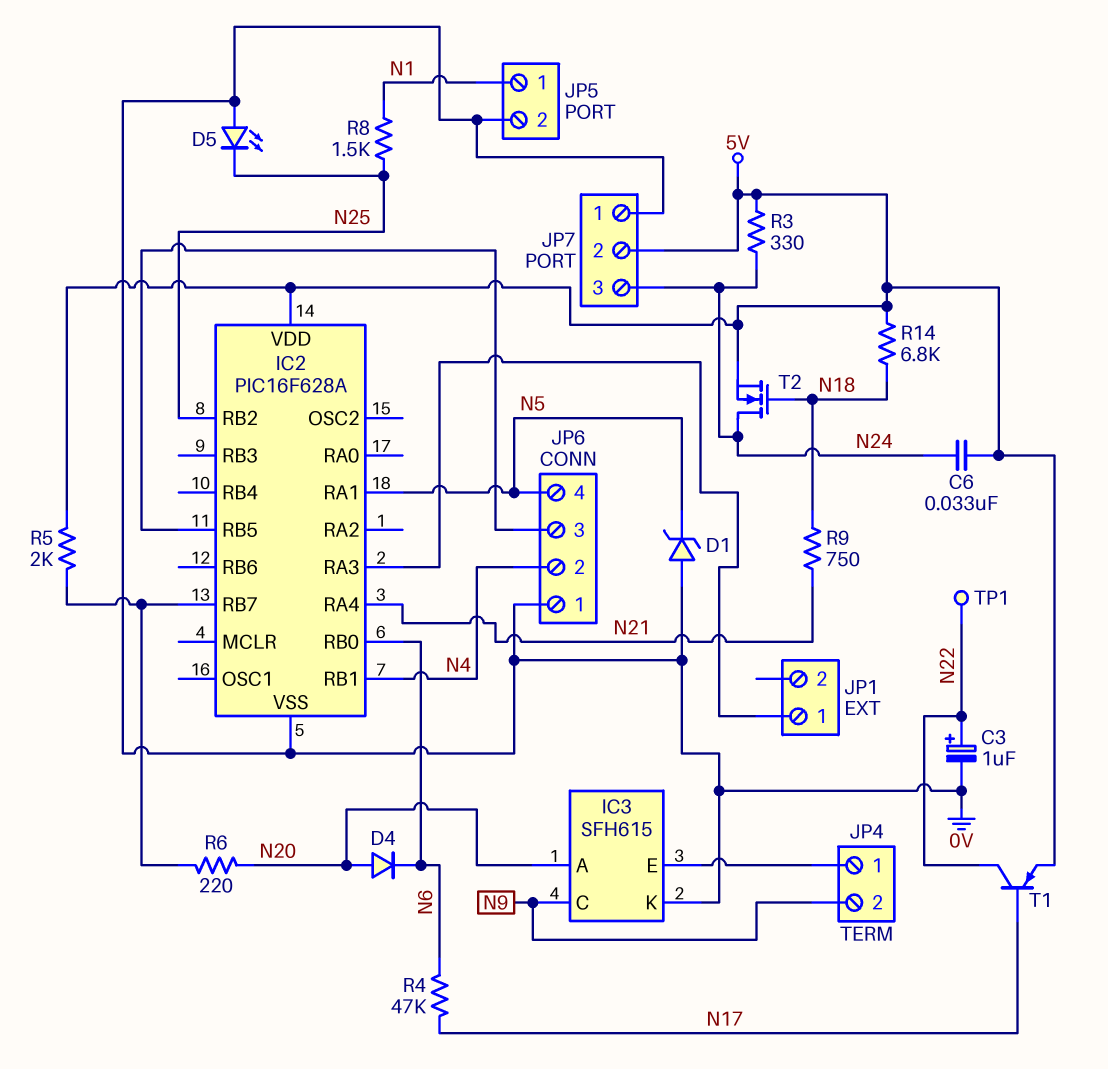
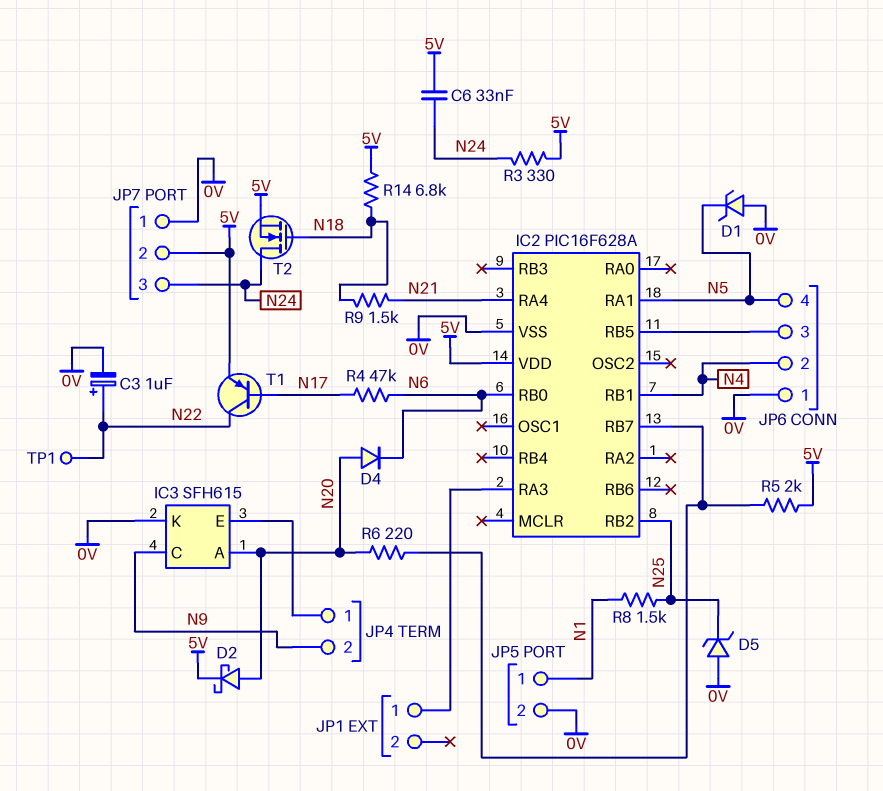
D2: none -> schottky (A N20, K 5V)
D5: LED (A 0V, K N25) -> zener (A 0V, K N25)
R9: 750 (N18, N21) -> 1.5k (N18, N21)

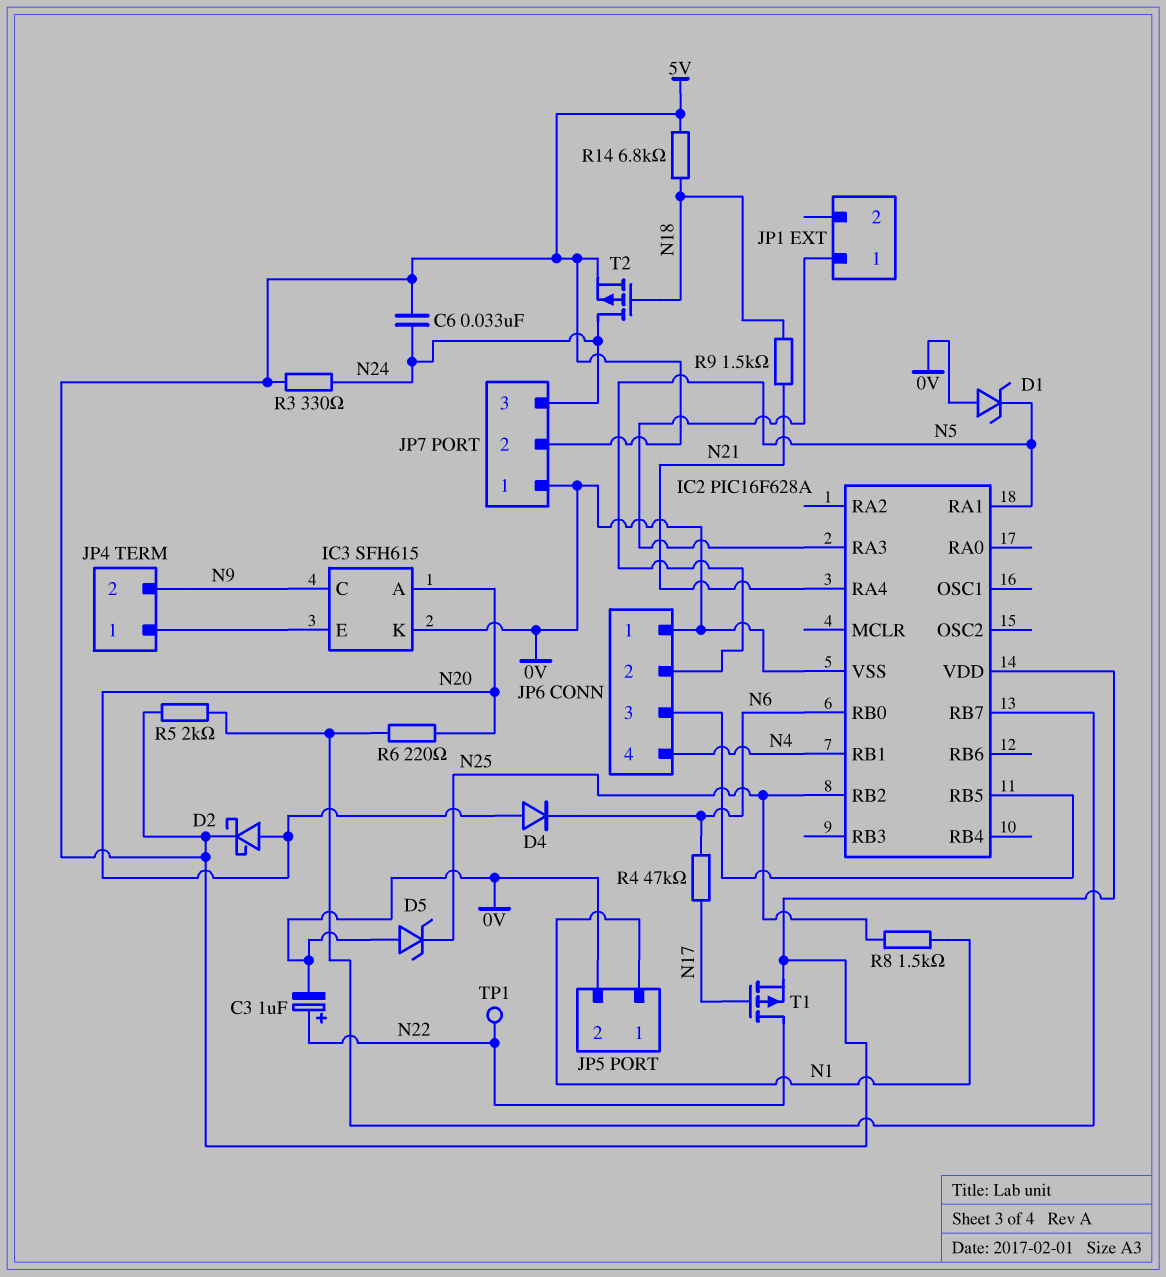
JP6 pin 2: N4 -> N5
JP6 pin 4: N5 -> N4
T1: PNP (B N17, C N22, E 5V) -> PMOS (G N17, D N22, S 5V)
T2: NMOS (G N18, D N24, S 5V) -> PMOS (G N18, D N24, S 5V)

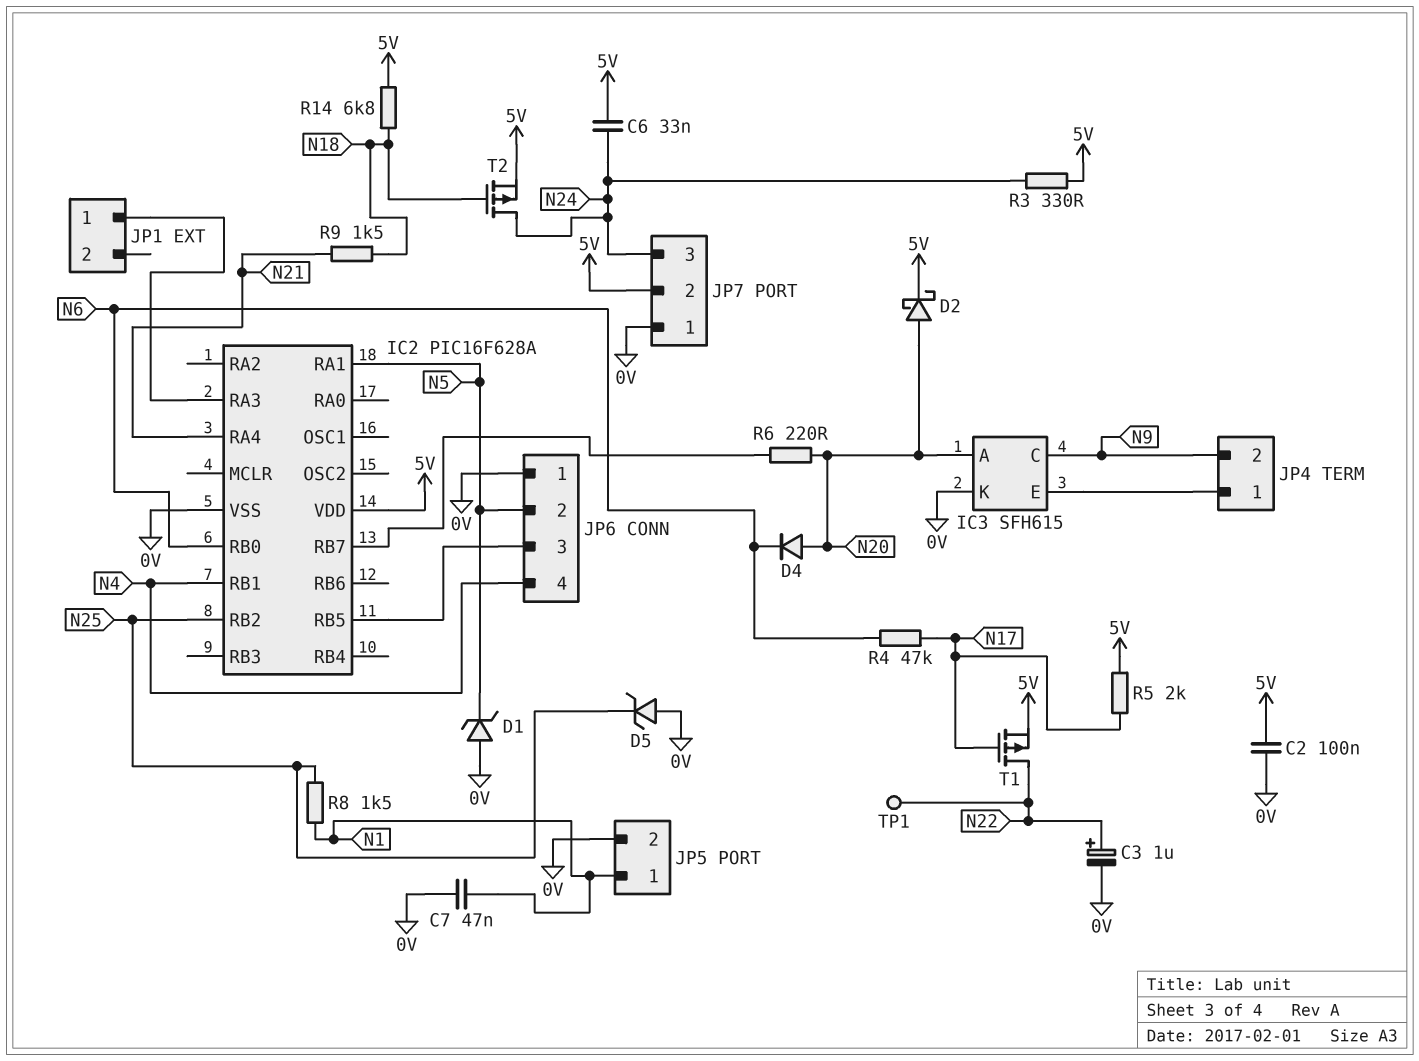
C2: none -> 100nF (0V, 5V)
C7: none -> 47nF (0V, N1)
R5: 2k (5V, IC2/RB7) -> 2k (5V, N17)

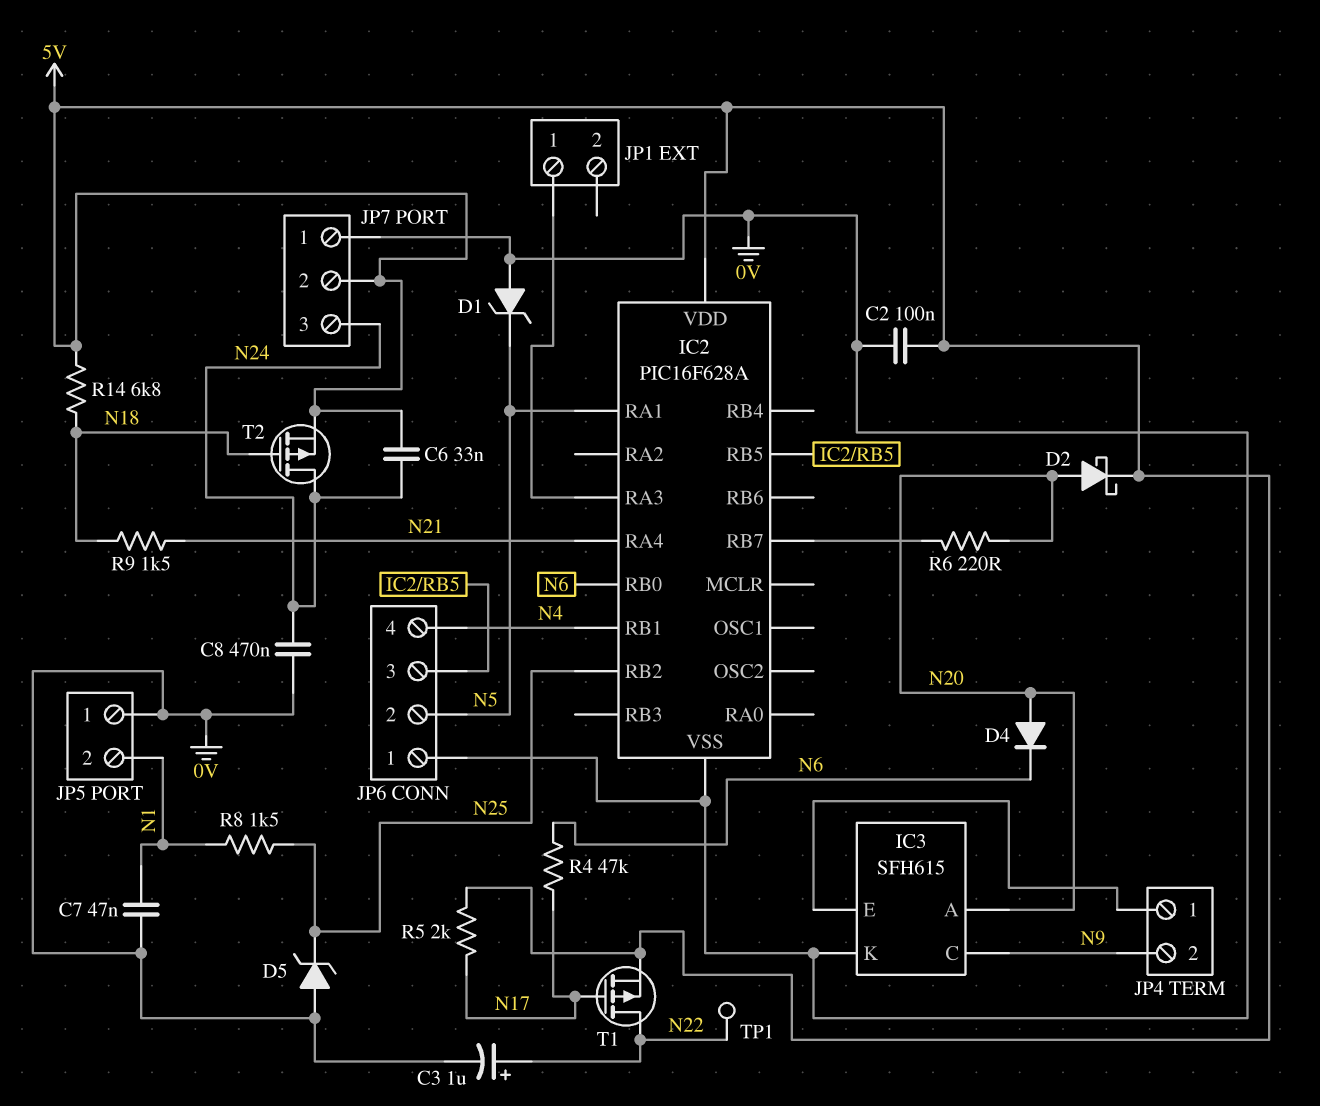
C8: none -> 470nF (0V, N24)
JP5 pin 1: N1 -> 0V
JP5 pin 2: 0V -> N1
R3: 330 (5V, N24) -> none

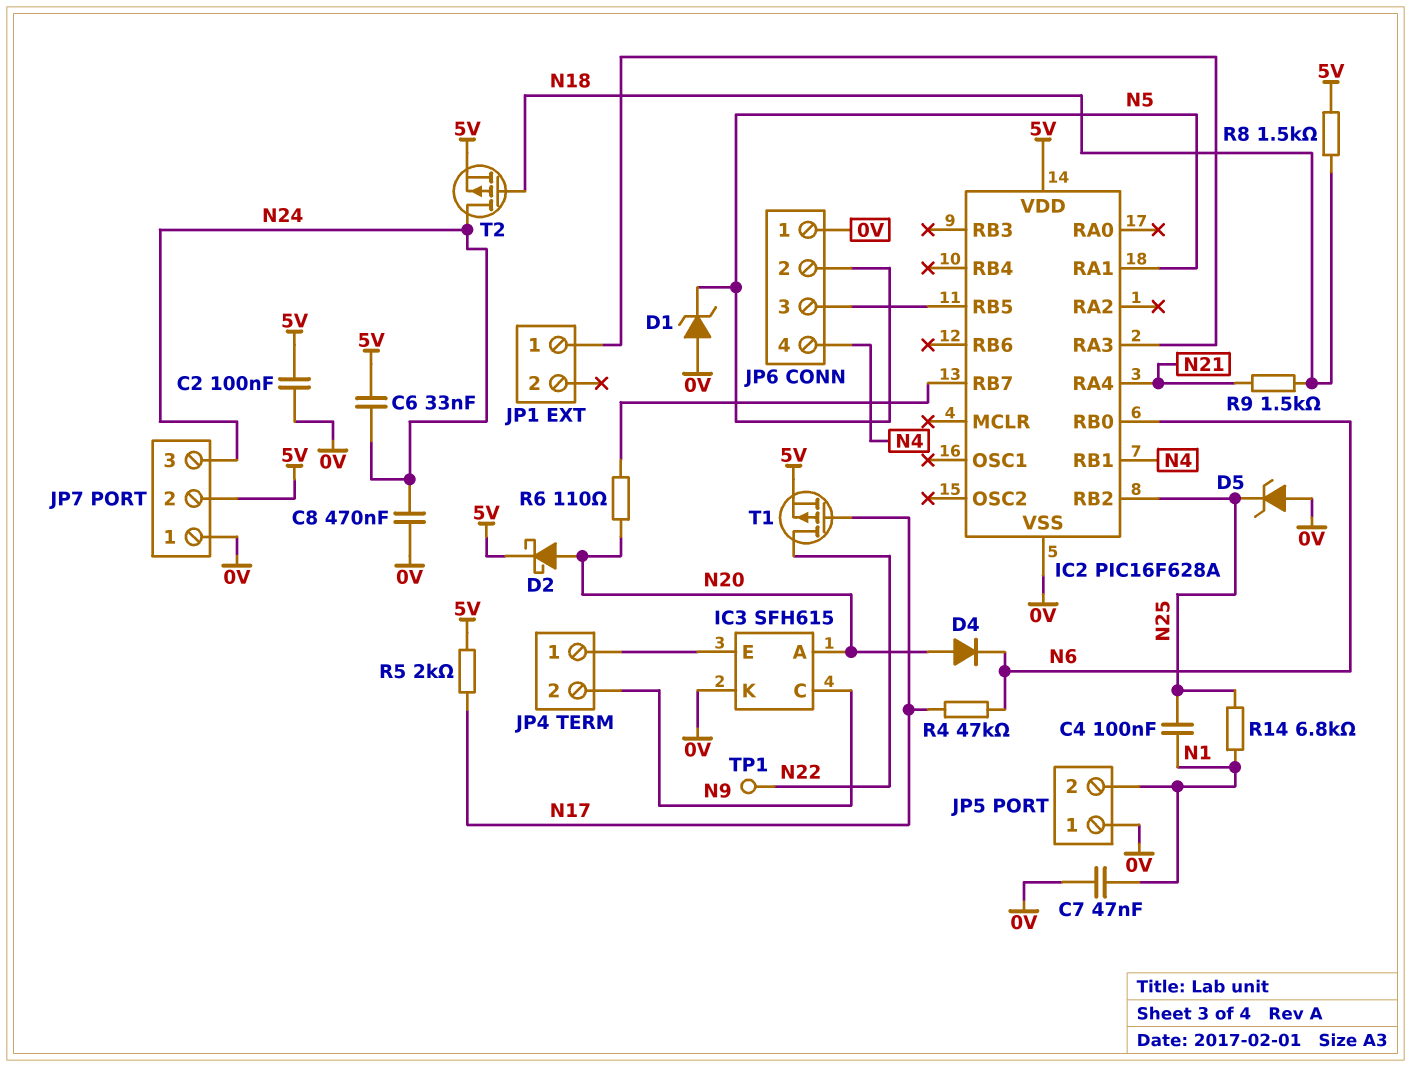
C3: 1uF (plus N22, minus 0V) -> none
C4: none -> 100nF (N1, N25)
R6: 220 (IC2/RB7, N20) -> 110 (IC2/RB7, N20)
R8: 1.5k (N1, N25) -> 1.5k (5V, N18)
R14: 6.8k (5V, N18) -> 6.8k (N1, N25)

